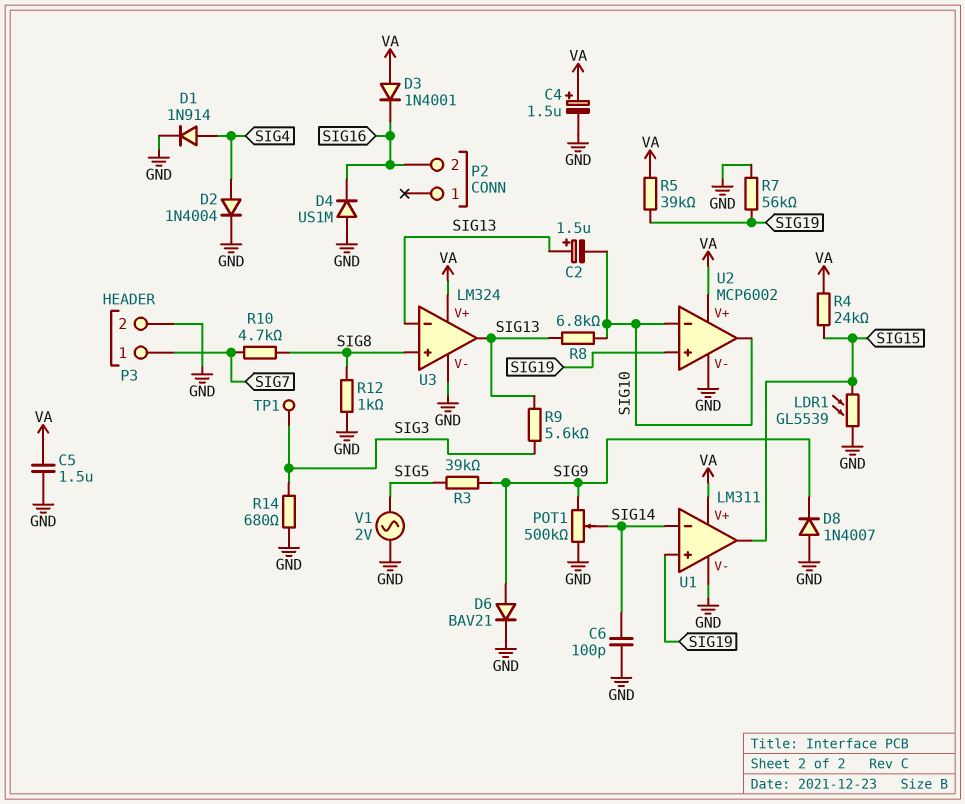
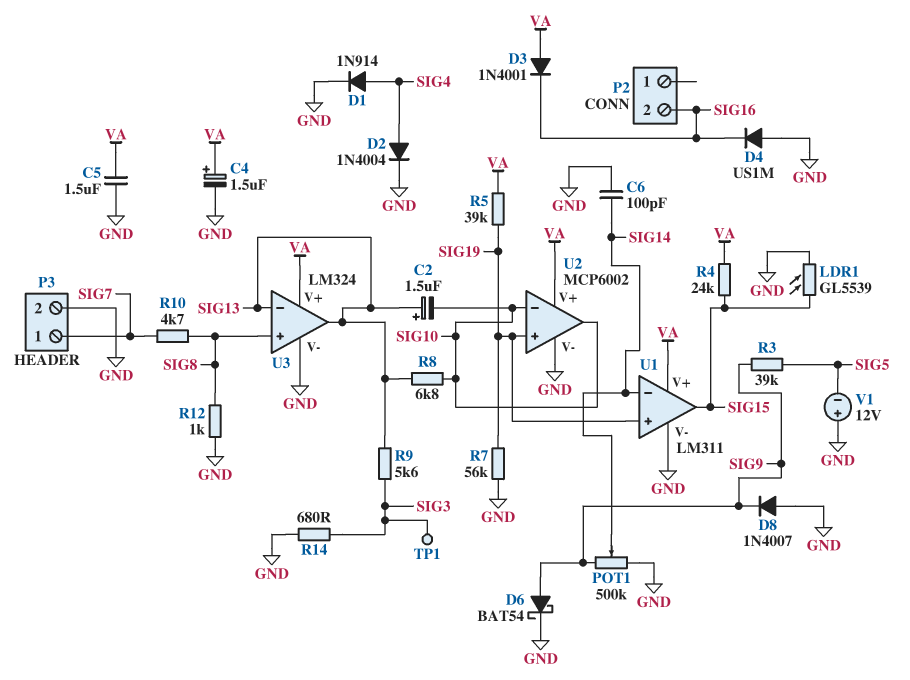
D6: diode BAV21 (A SIG9, K GND) -> schottky BAT54 (A SIG9, K GND)
V1: AC 2V (GND, SIG5) -> 12V (plus GND, minus SIG5)

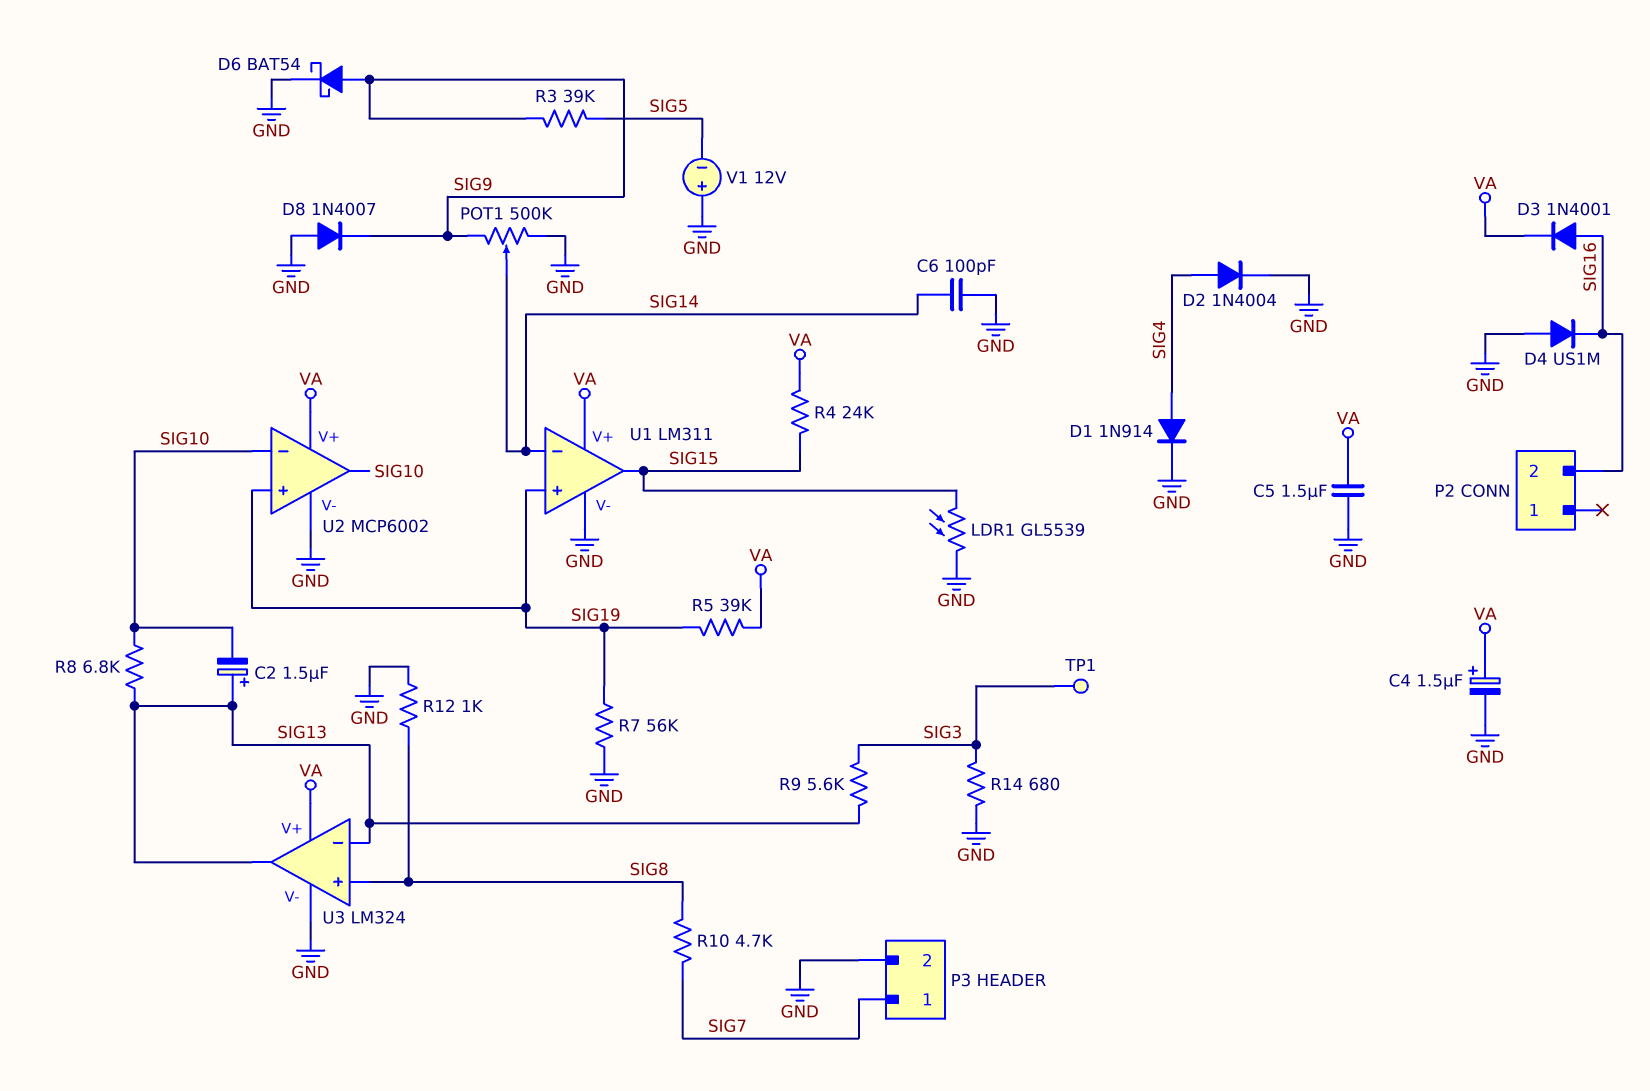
D3: diode 1N4001 (A VA, K SIG16) -> diode 1N4001 (A SIG16, K VA)

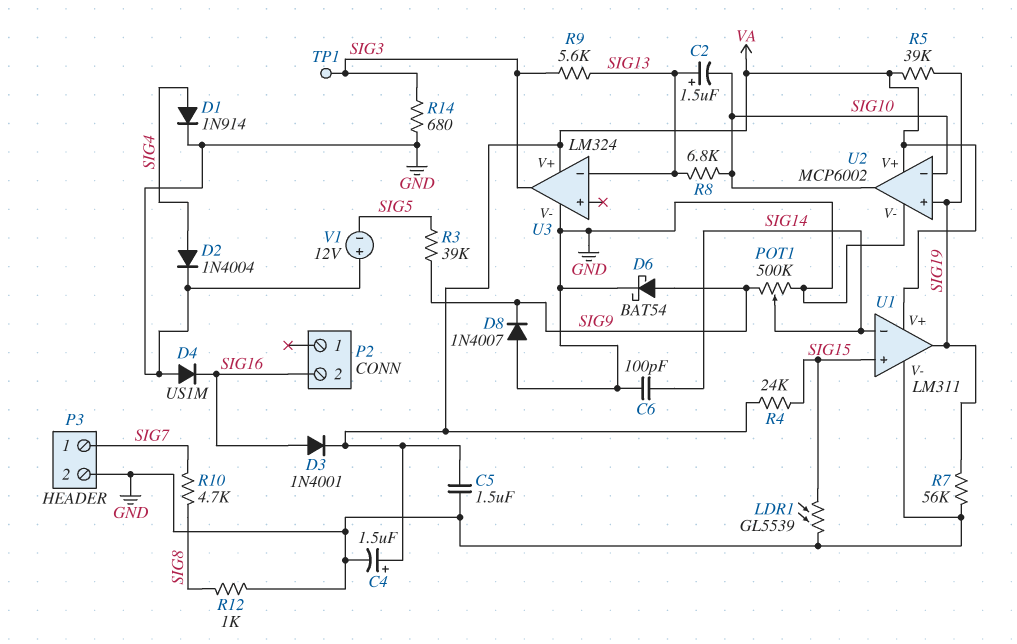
U1 pin in+: SIG19 -> SIG15
U1 pin out: SIG15 -> SIG19
U3 pin in+: SIG8 -> none
U3 pin out: SIG13 -> SIG3

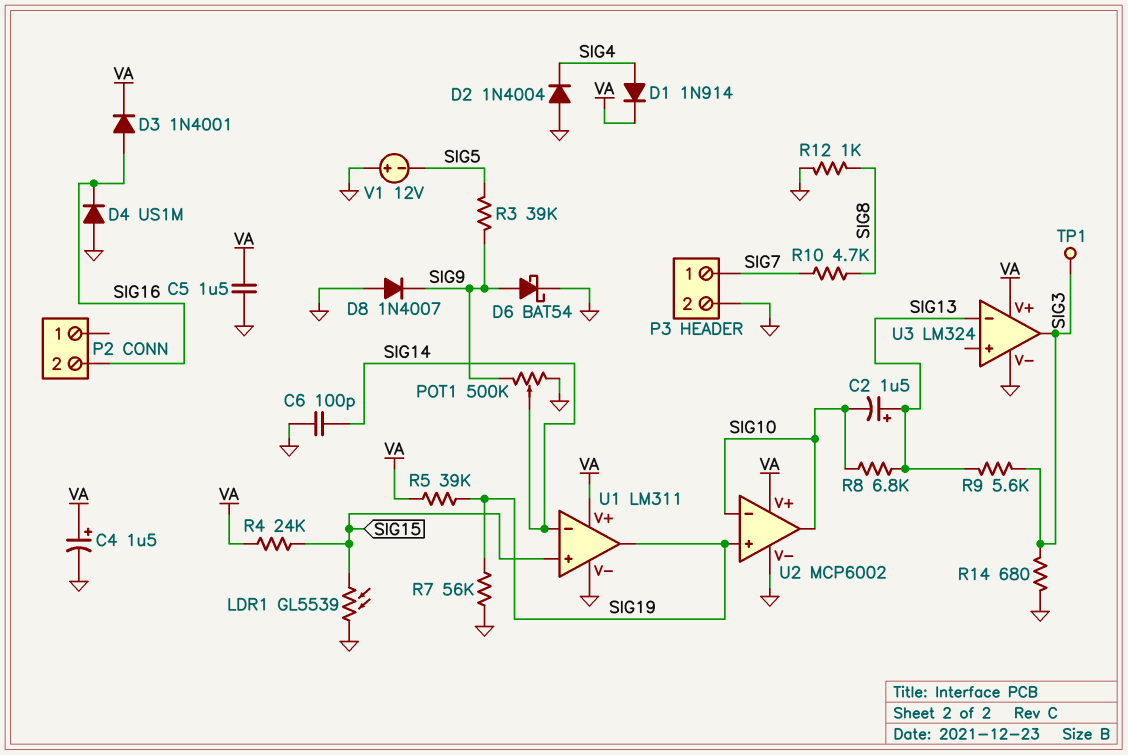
D1: diode 1N914 (A SIG4, K GND) -> diode 1N914 (A SIG4, K VA)
D2: diode 1N4004 (A SIG4, K GND) -> diode 1N4004 (A GND, K SIG4)

